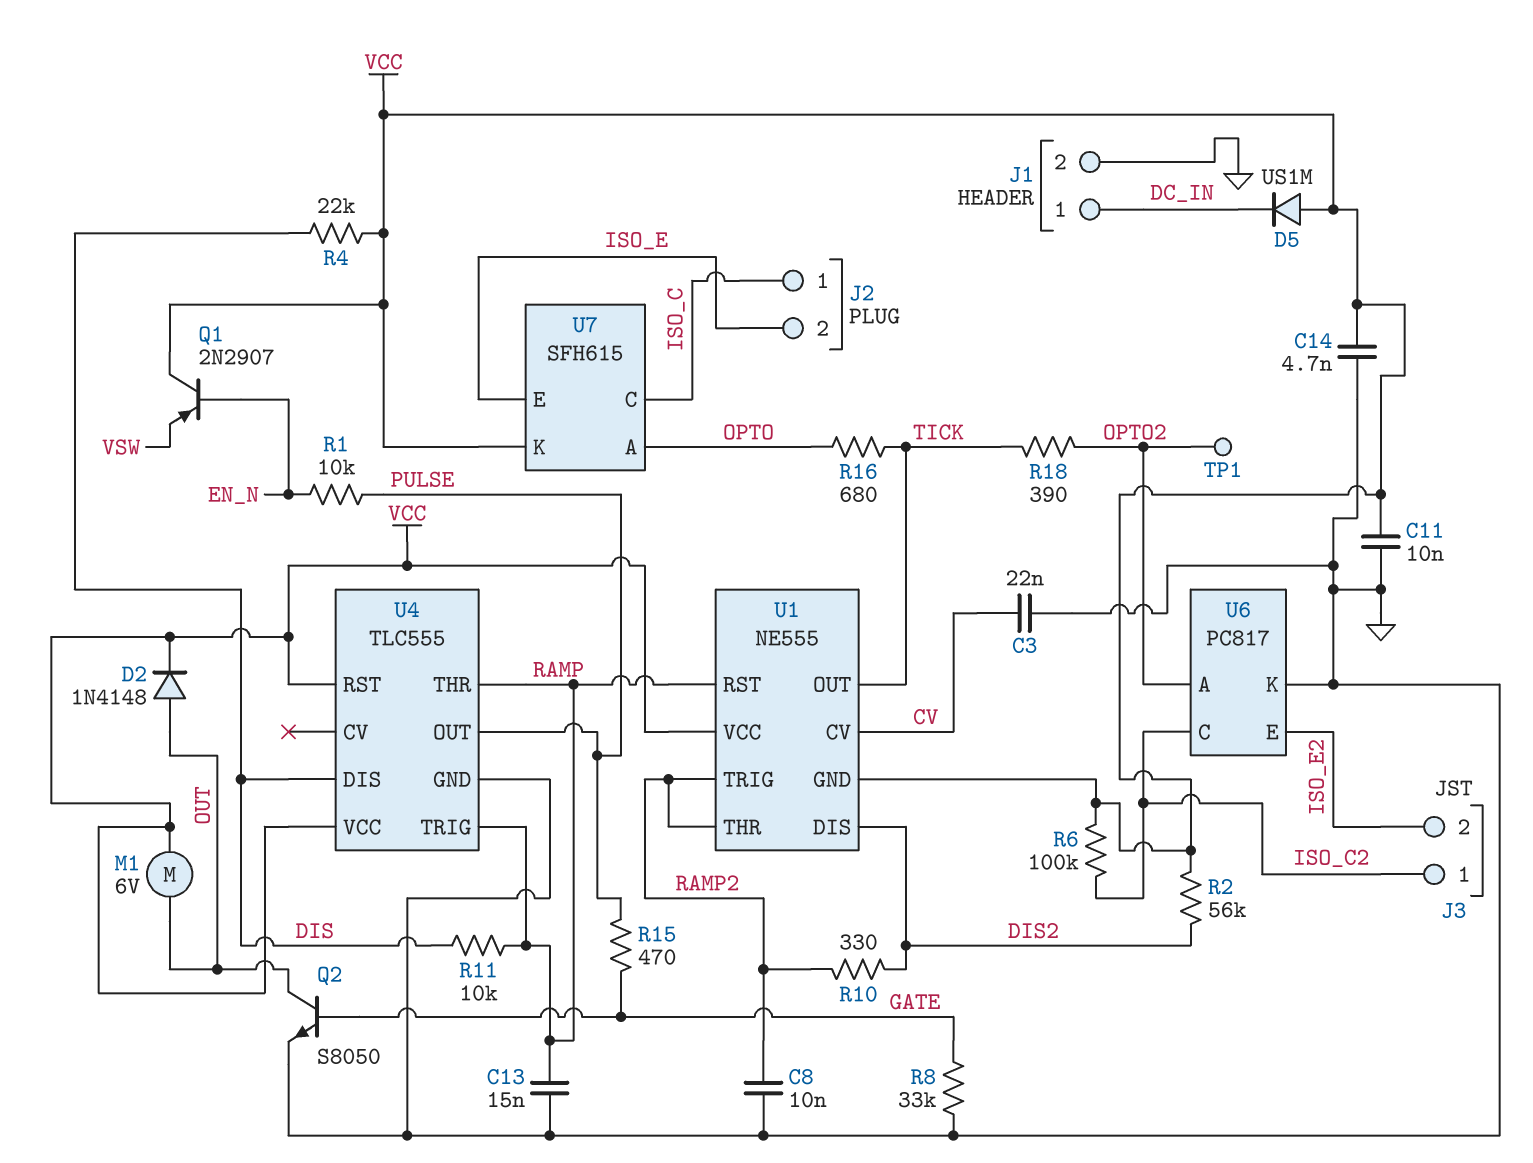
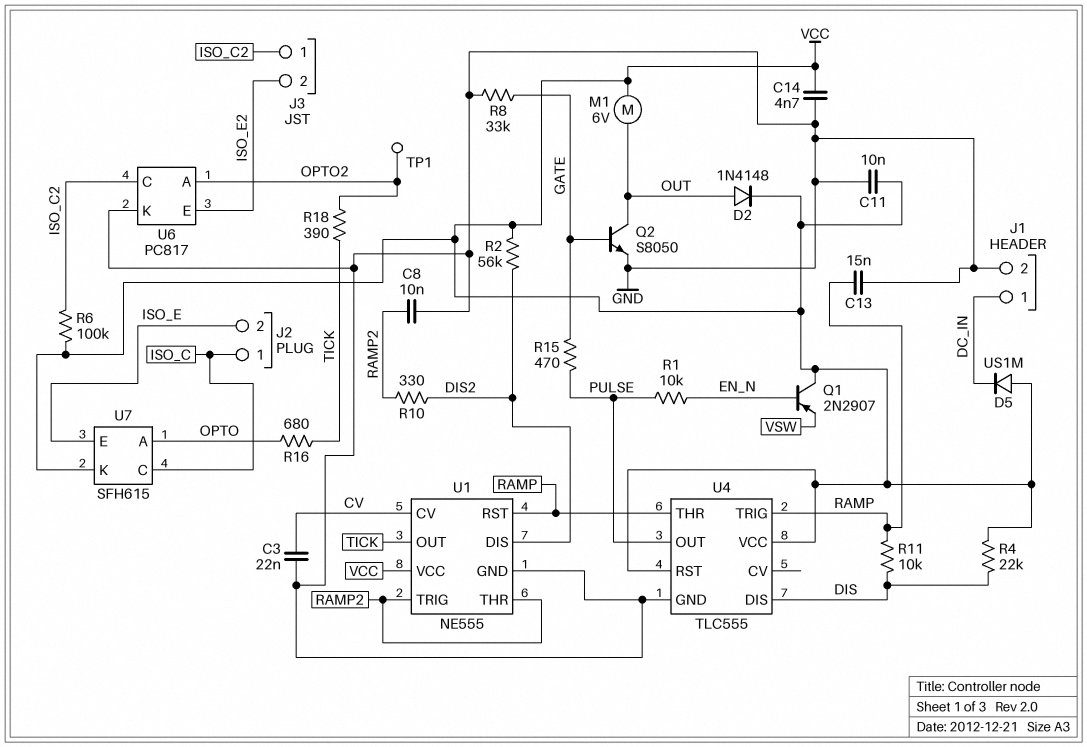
U1 pin GND: VCC -> GND

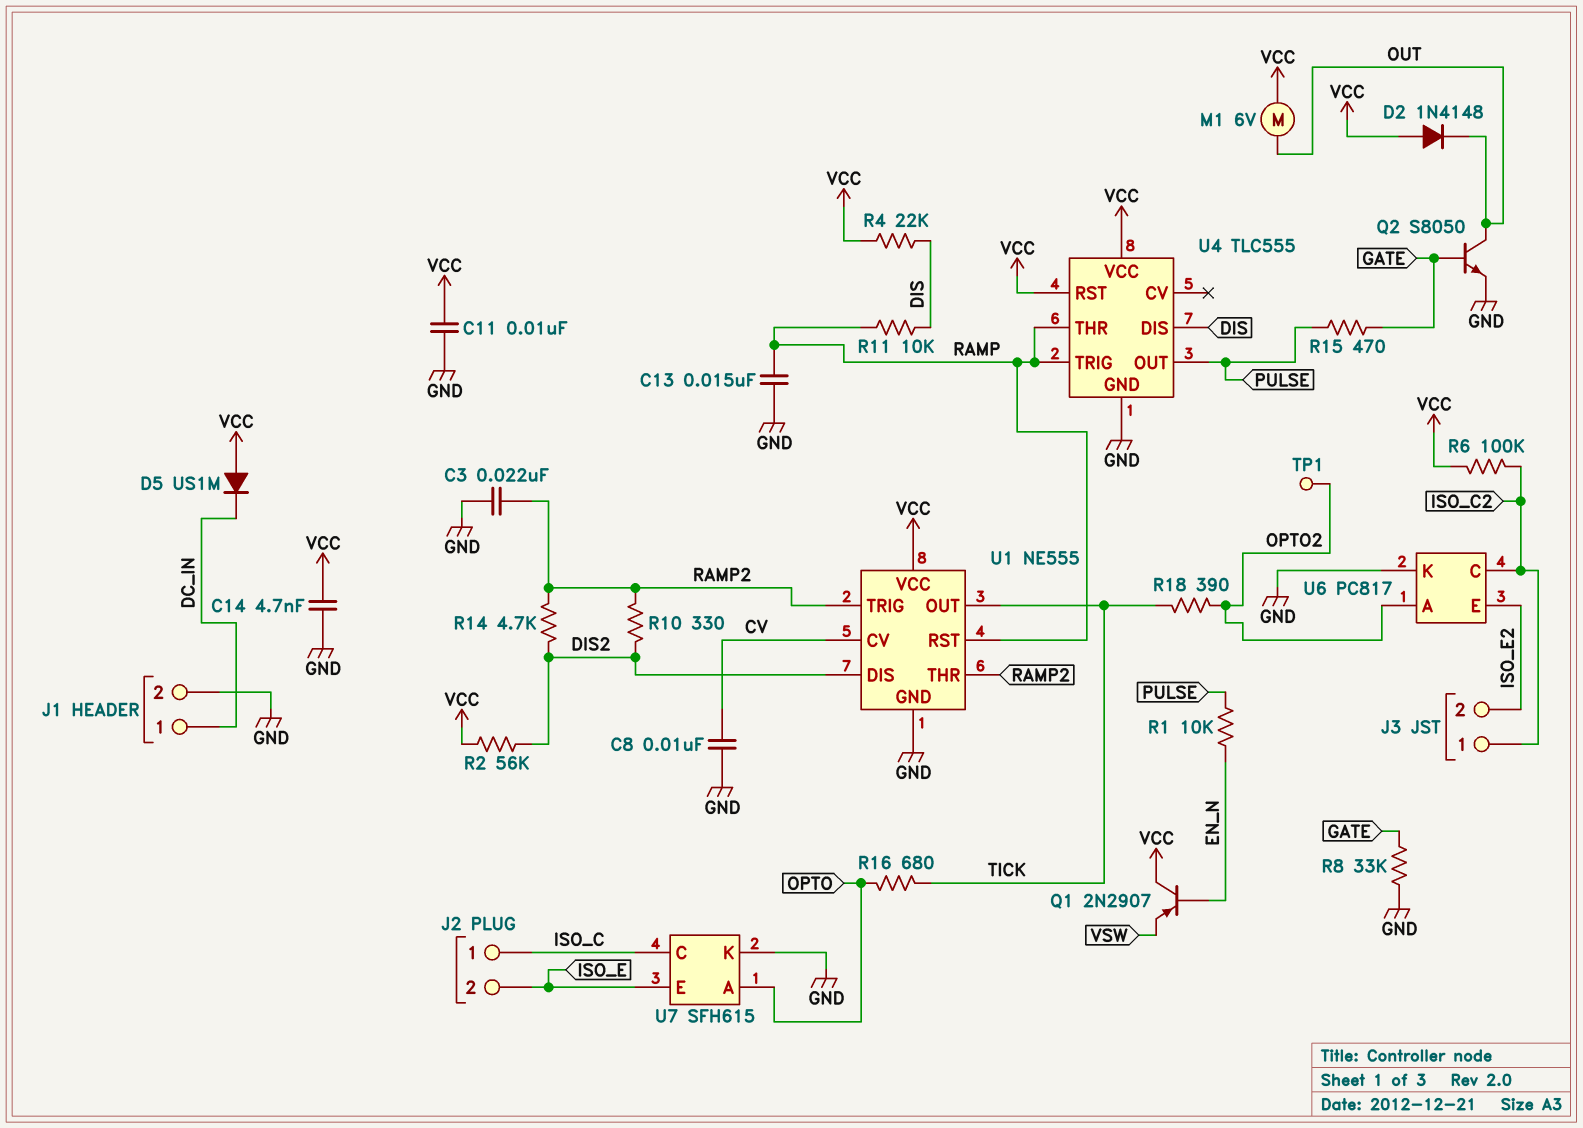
C3: 22nF (CV, GND) -> 22nF (GND, RAMP2)
C8: 10nF (GND, RAMP2) -> 10nF (CV, GND)
D2: diode 1N4148 (A OUT, K VCC) -> diode 1N4148 (A VCC, K OUT)
R14: none -> 4.7k (DIS2, RAMP2)
U7 pin K: VCC -> GND

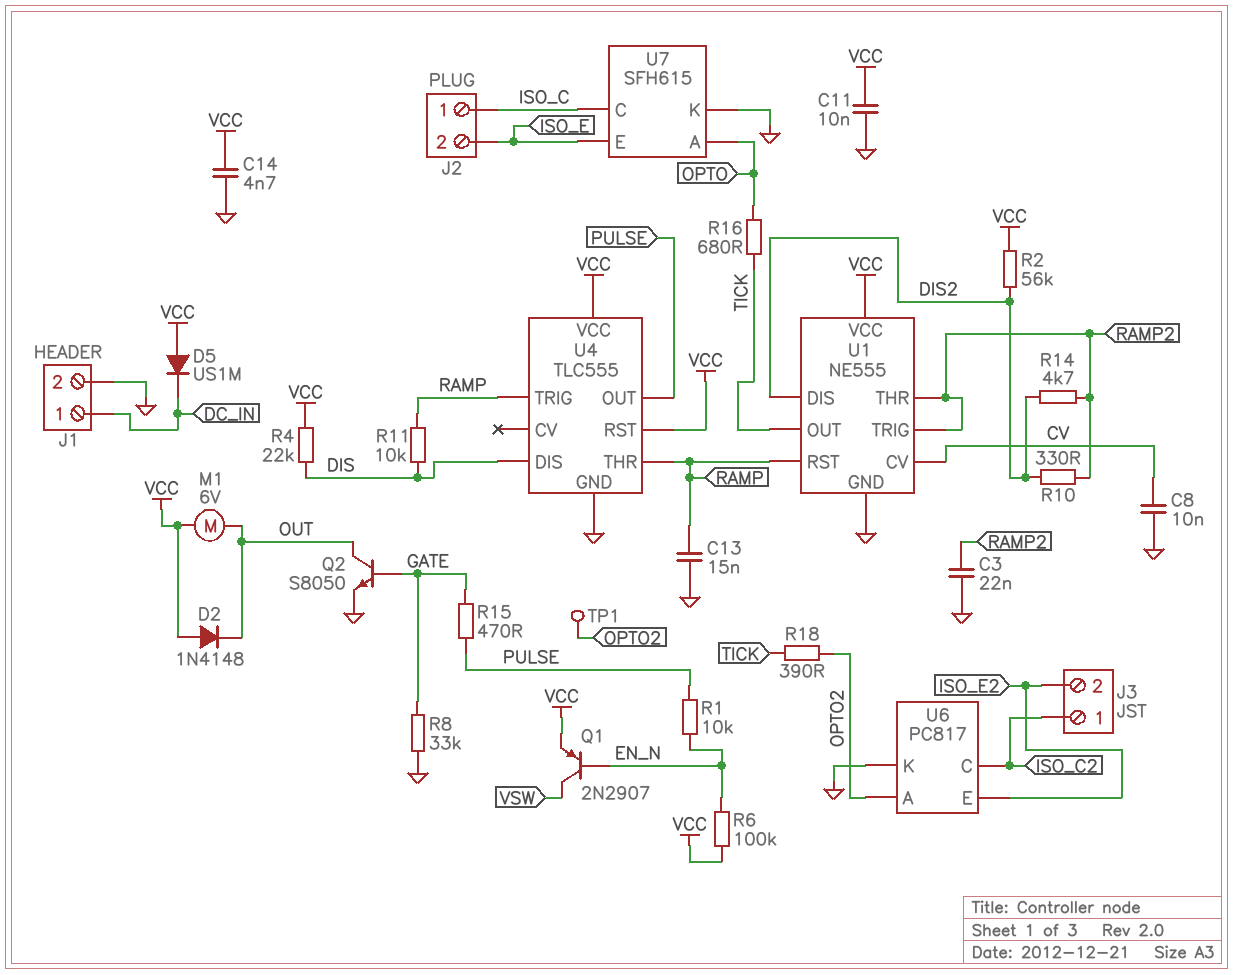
Q1: PNP 2N2907 (B EN_N, C VCC, E VSW) -> PNP 2N2907 (B EN_N, C VSW, E VCC)
R6: 100k (ISO_C2, VCC) -> 100k (EN_N, VCC)

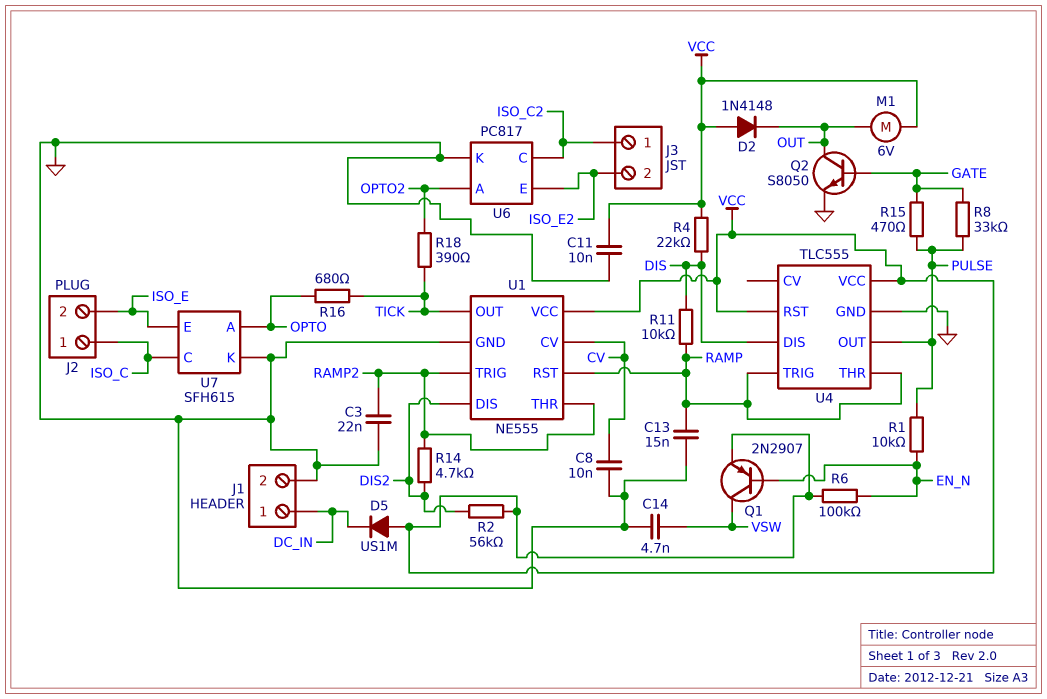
C14: 4.7nF (GND, VCC) -> 4.7nF (GND, VSW)
R8: 33k (GATE, GND) -> 33k (GATE, PULSE)
R10: 330 (DIS2, RAMP2) -> none
TP1: test point (OPTO2) -> none

